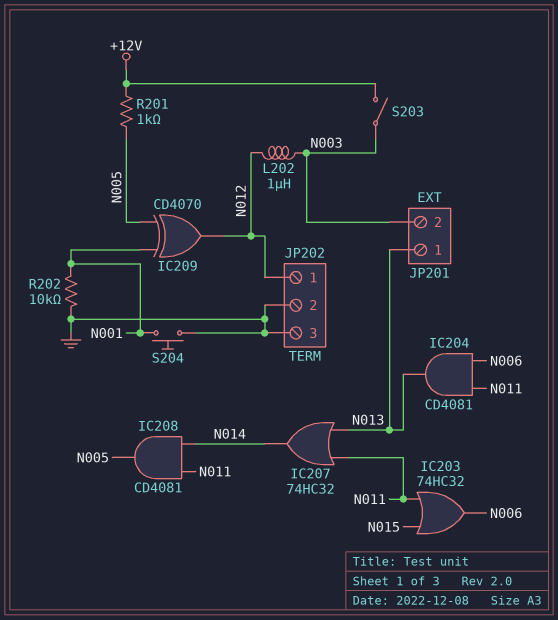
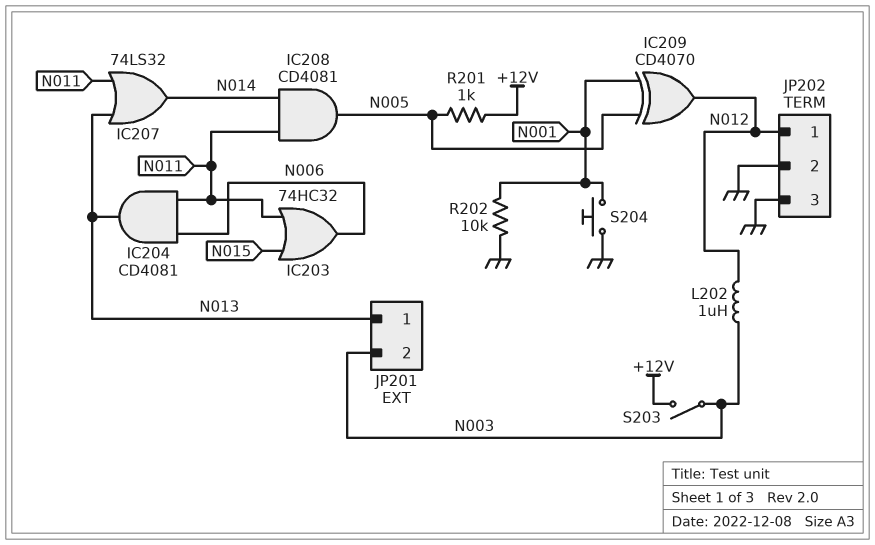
IC207: OR 74HC32 (in N011, in N013, out N014) -> OR 74LS32 (in N011, in N013, out N014)

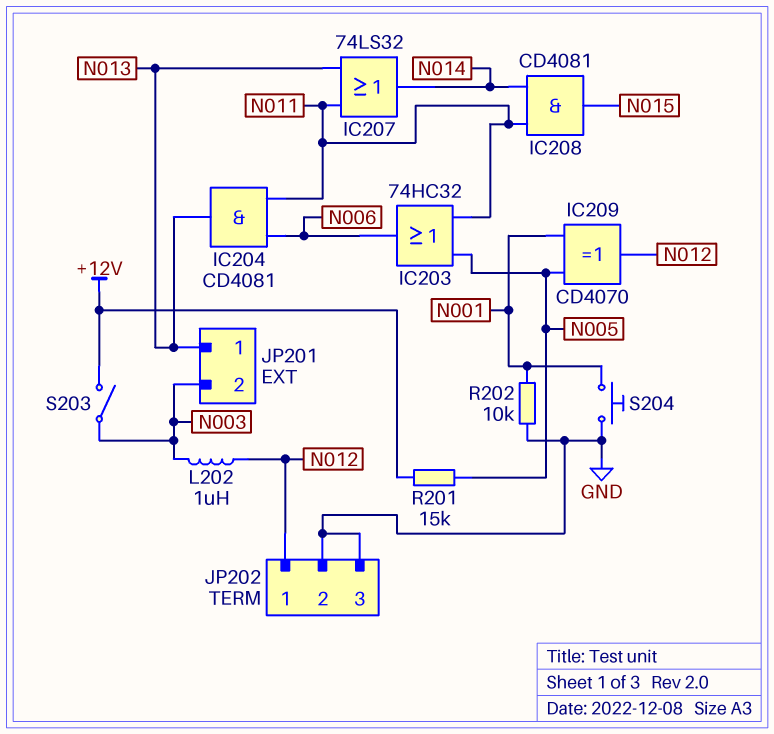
IC203: OR 74HC32 (in N011, in N015, out N006) -> OR 74HC32 (in N005, in N011, out N006)
IC208: AND CD4081 (in N011, in N014, out N005) -> AND CD4081 (in N011, in N014, out N015)
R201: 1k (+12V, N005) -> 15k (+12V, N005)

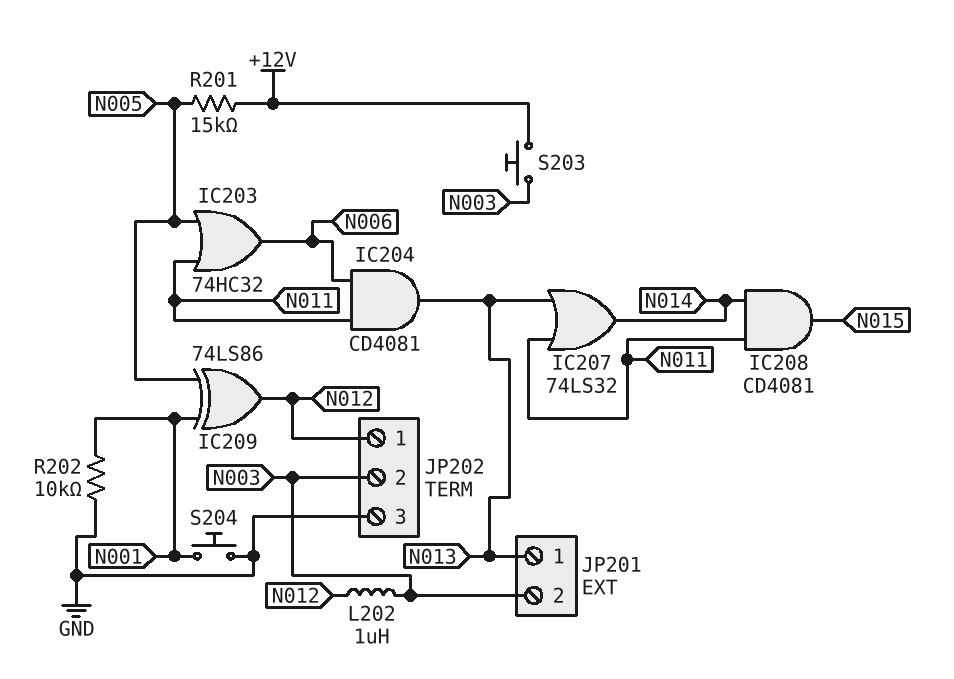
IC209: XOR CD4070 (in N001, in N005, out N012) -> XOR 74LS86 (in N001, in N005, out N012)
JP202 pin 2: GND -> N003
S203: switch (+12V, N003) -> button (+12V, N003)

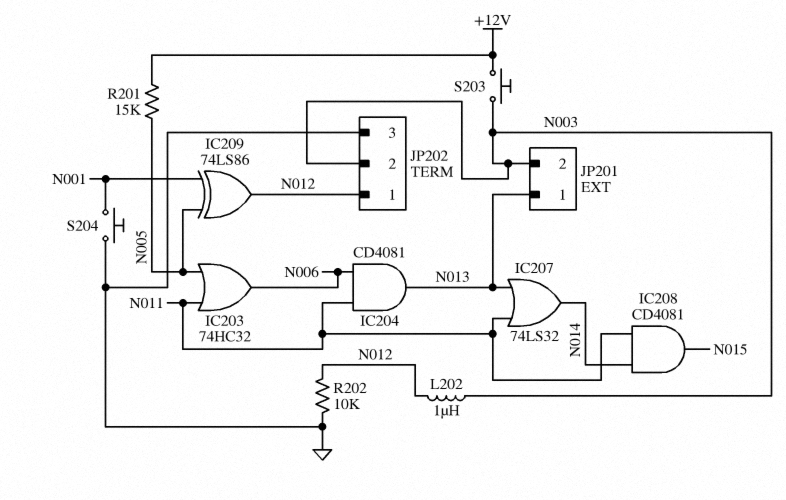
R202: 10k (GND, N001) -> 10k (GND, N012)

